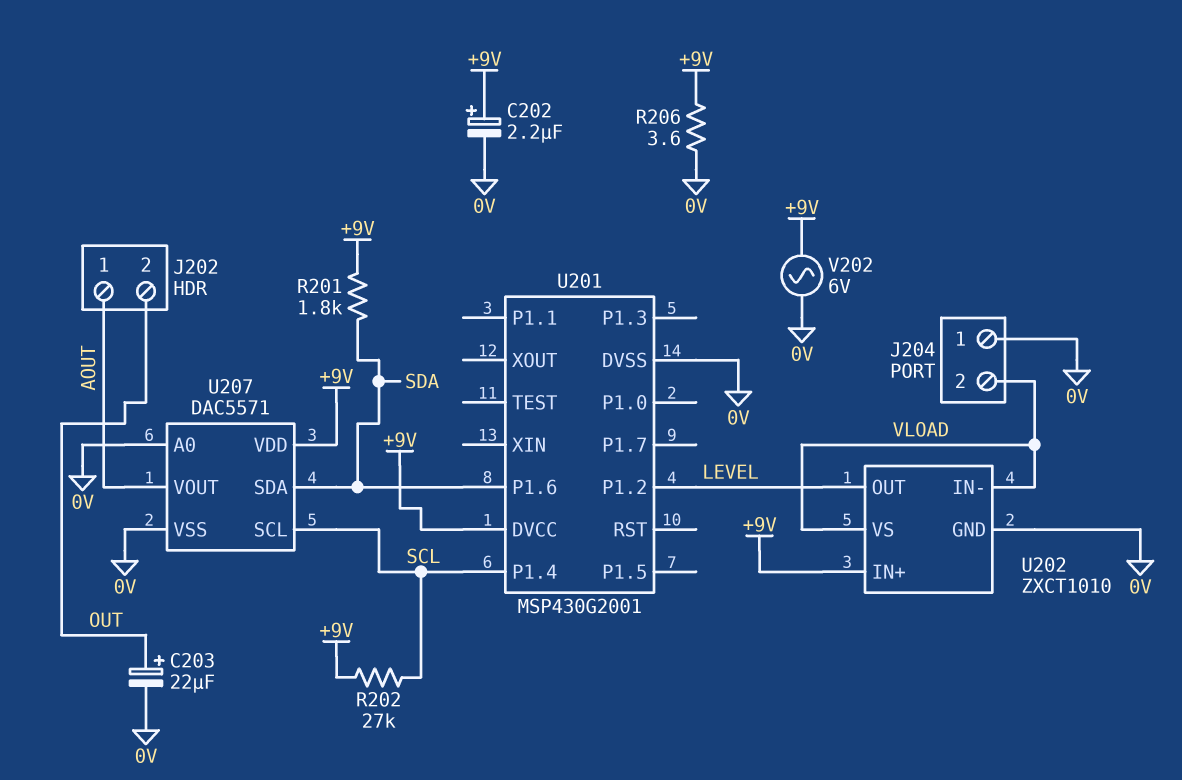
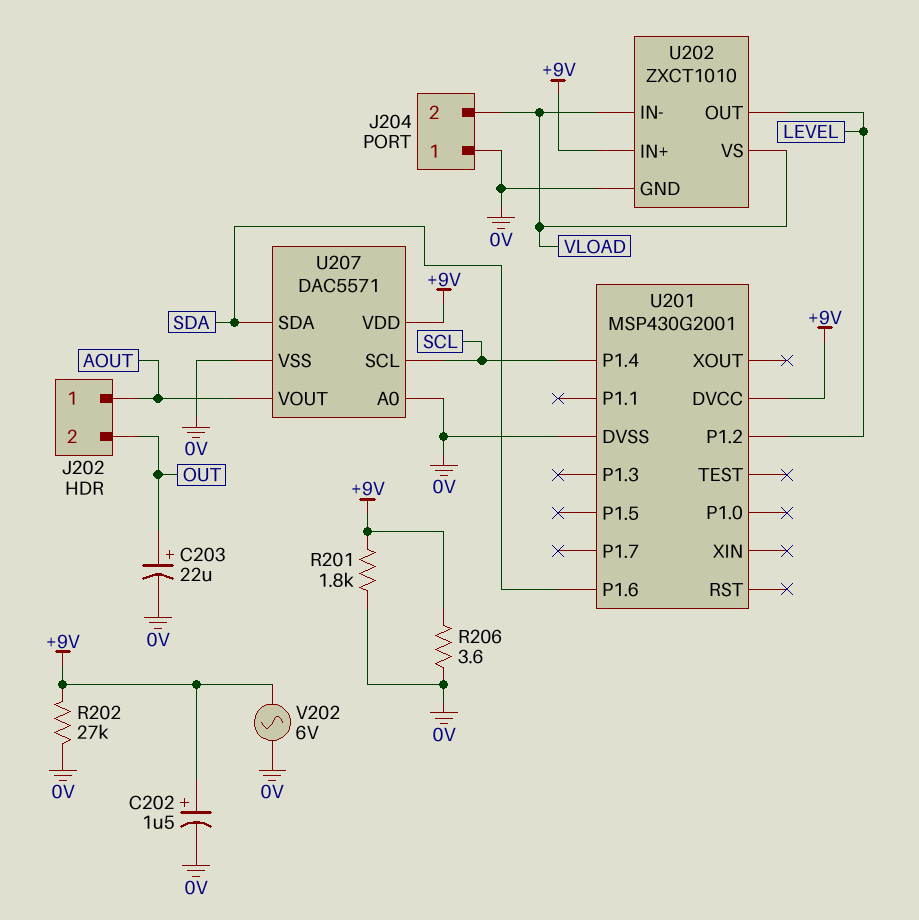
C202: 2.2uF (plus +9V, minus 0V) -> 1.5uF (plus +9V, minus 0V)
R201: 1.8k (+9V, SDA) -> 1.8k (+9V, 0V)
R202: 27k (+9V, SCL) -> 27k (+9V, 0V)

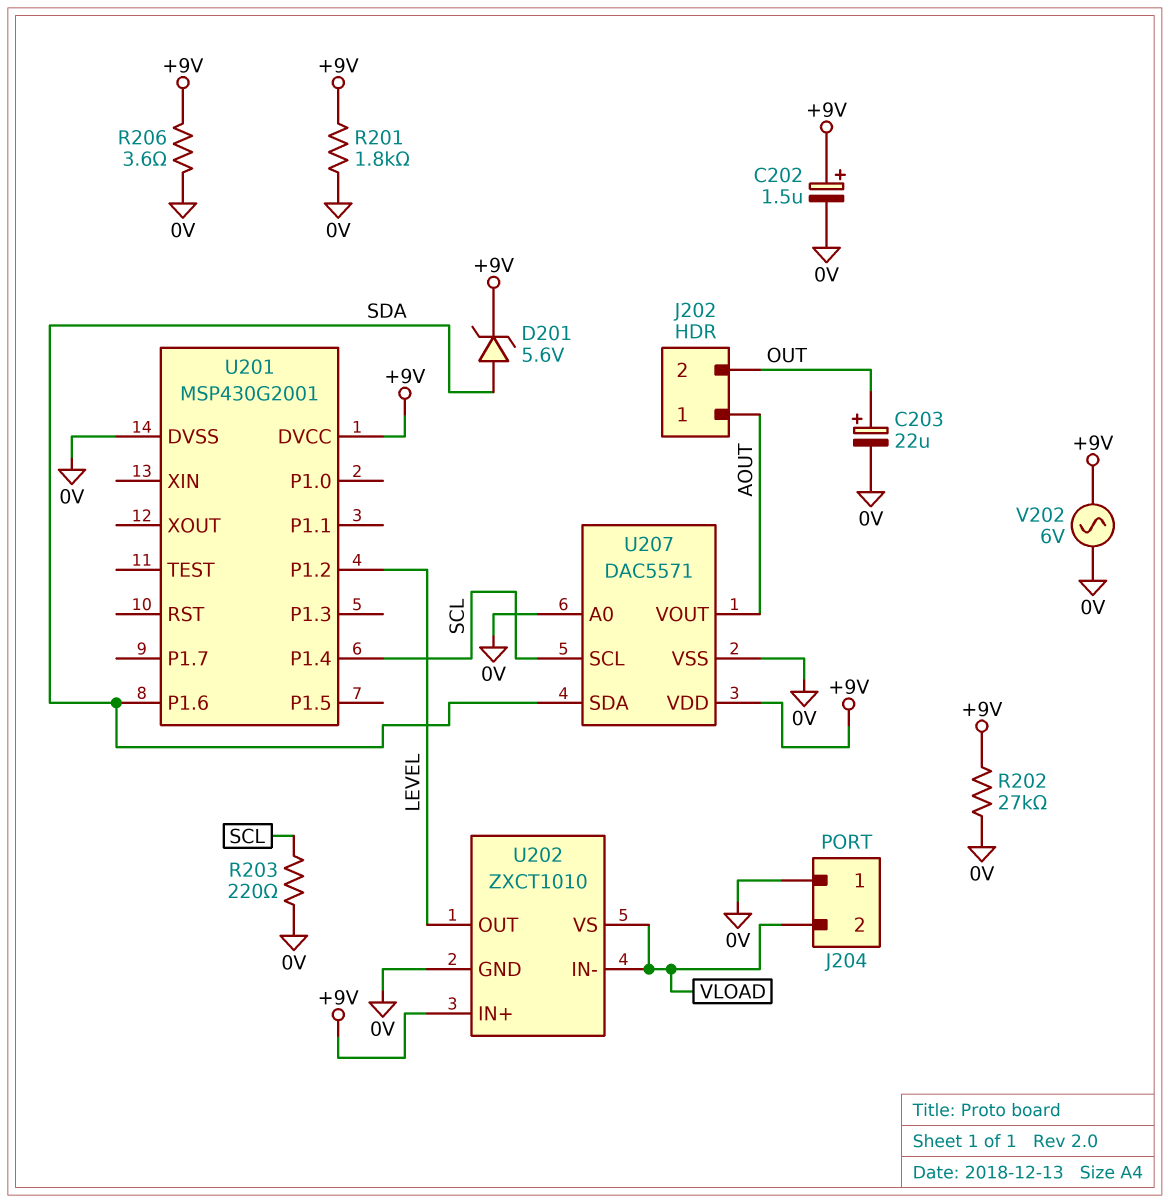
D201: none -> zener 5.6V (A SDA, K +9V)
R203: none -> 220 (0V, SCL)

